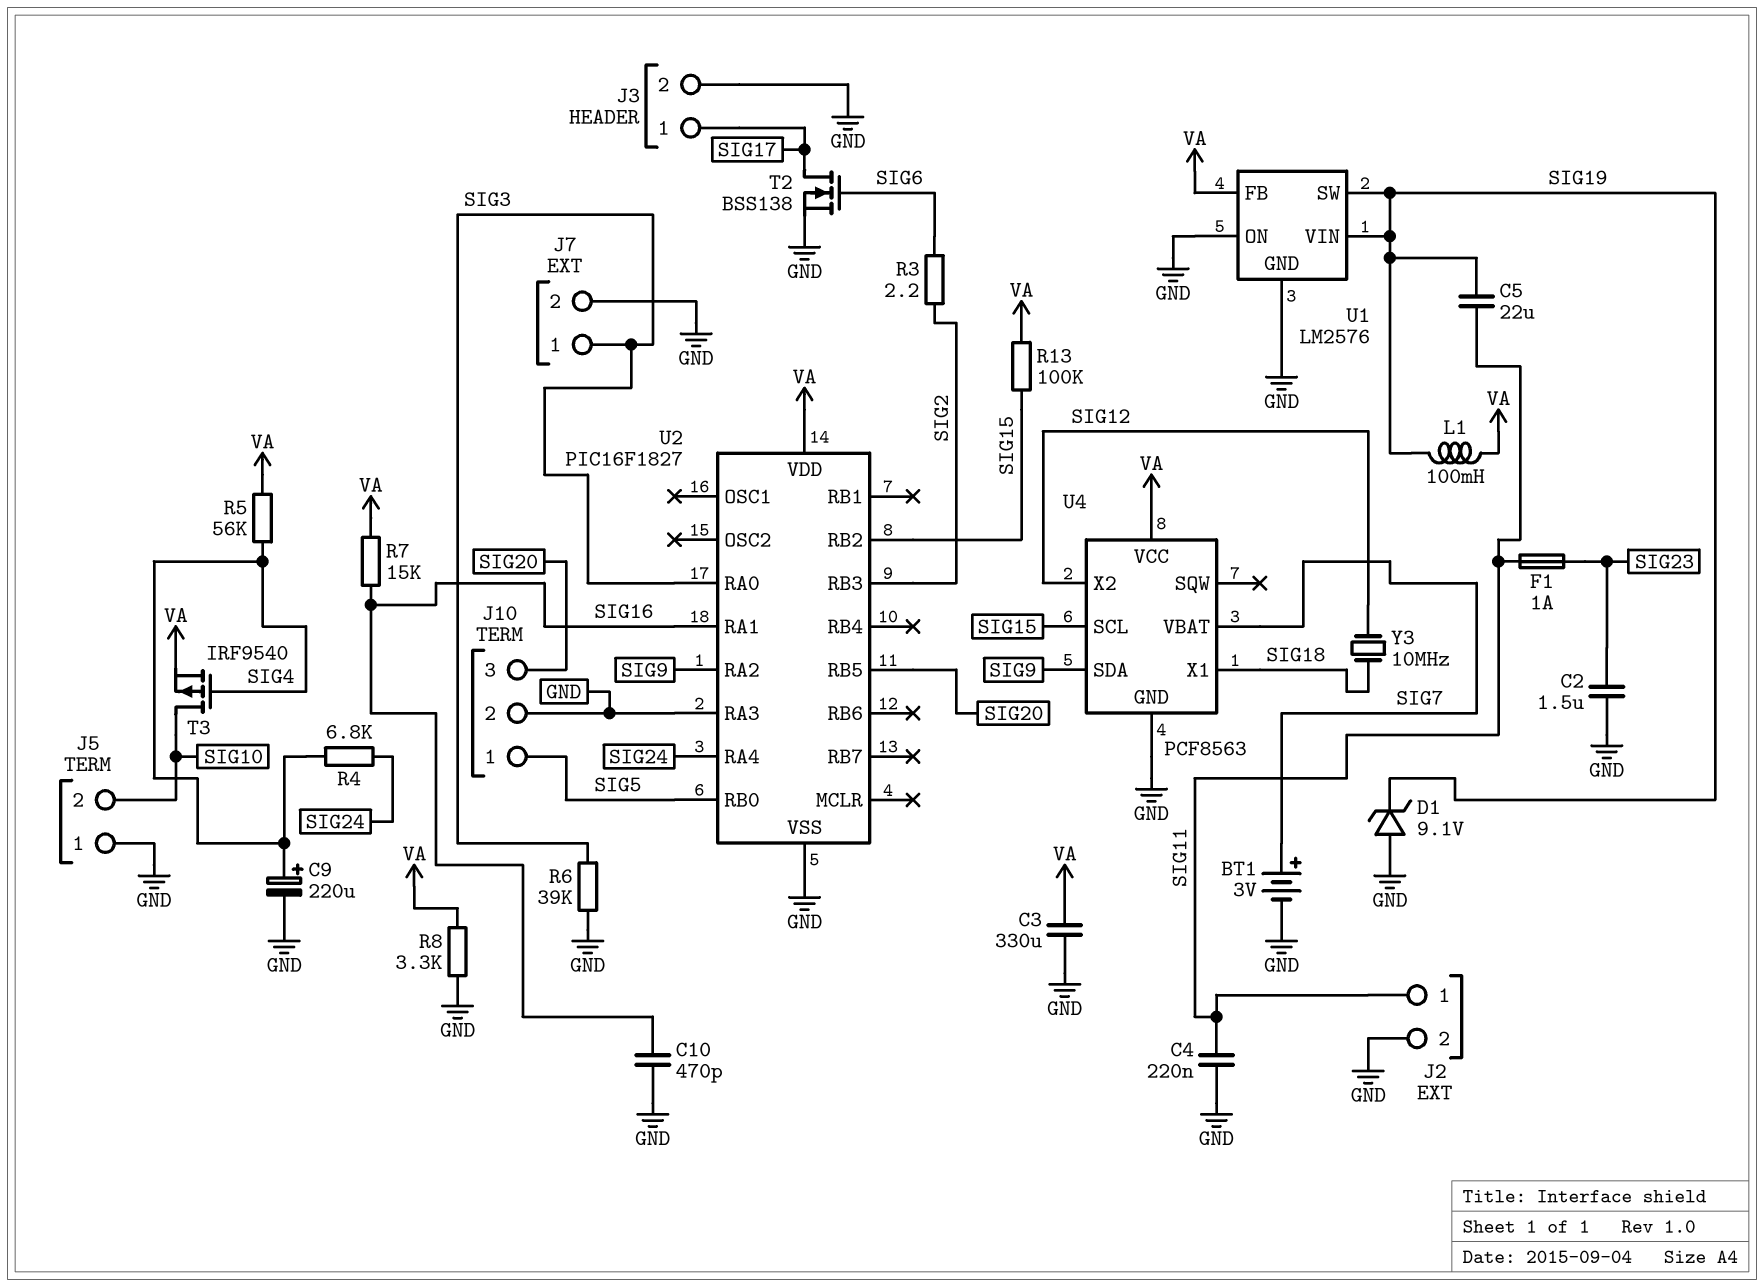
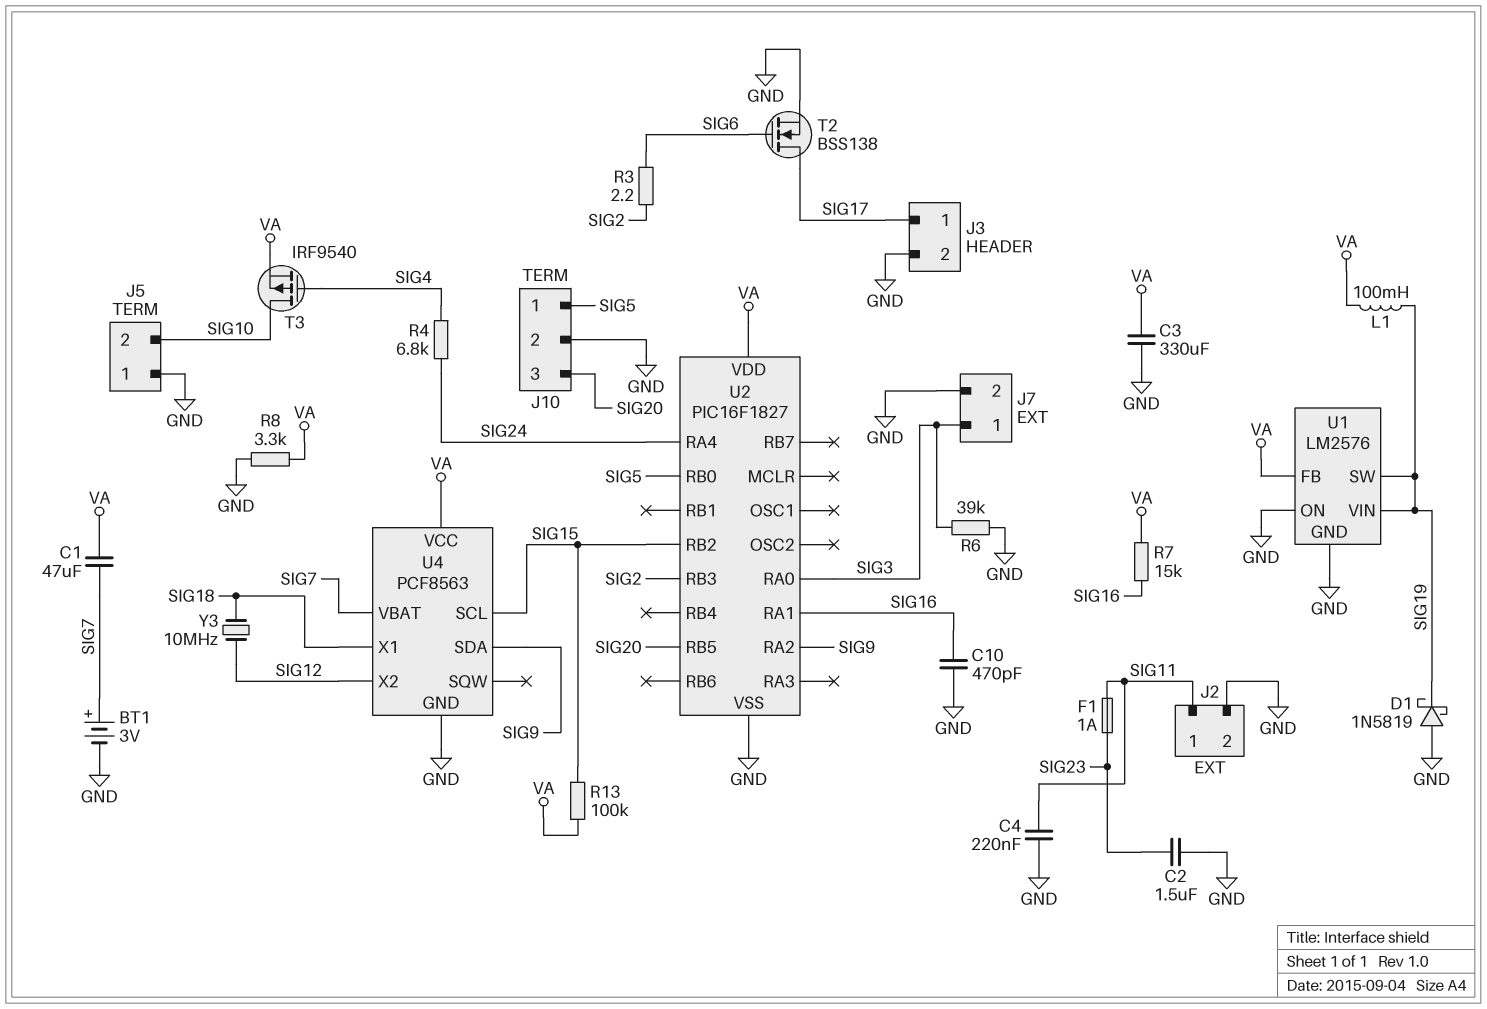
C1: none -> 47uF (SIG7, VA)
C5: 22uF (SIG11, SIG19) -> none
C9: 220uF (plus SIG4, minus GND) -> none
D1: zener 9.1V (A GND, K SIG19) -> schottky 1N5819 (A GND, K SIG19)
R5: 56k (SIG4, VA) -> none
U2 pin RA3: GND -> none

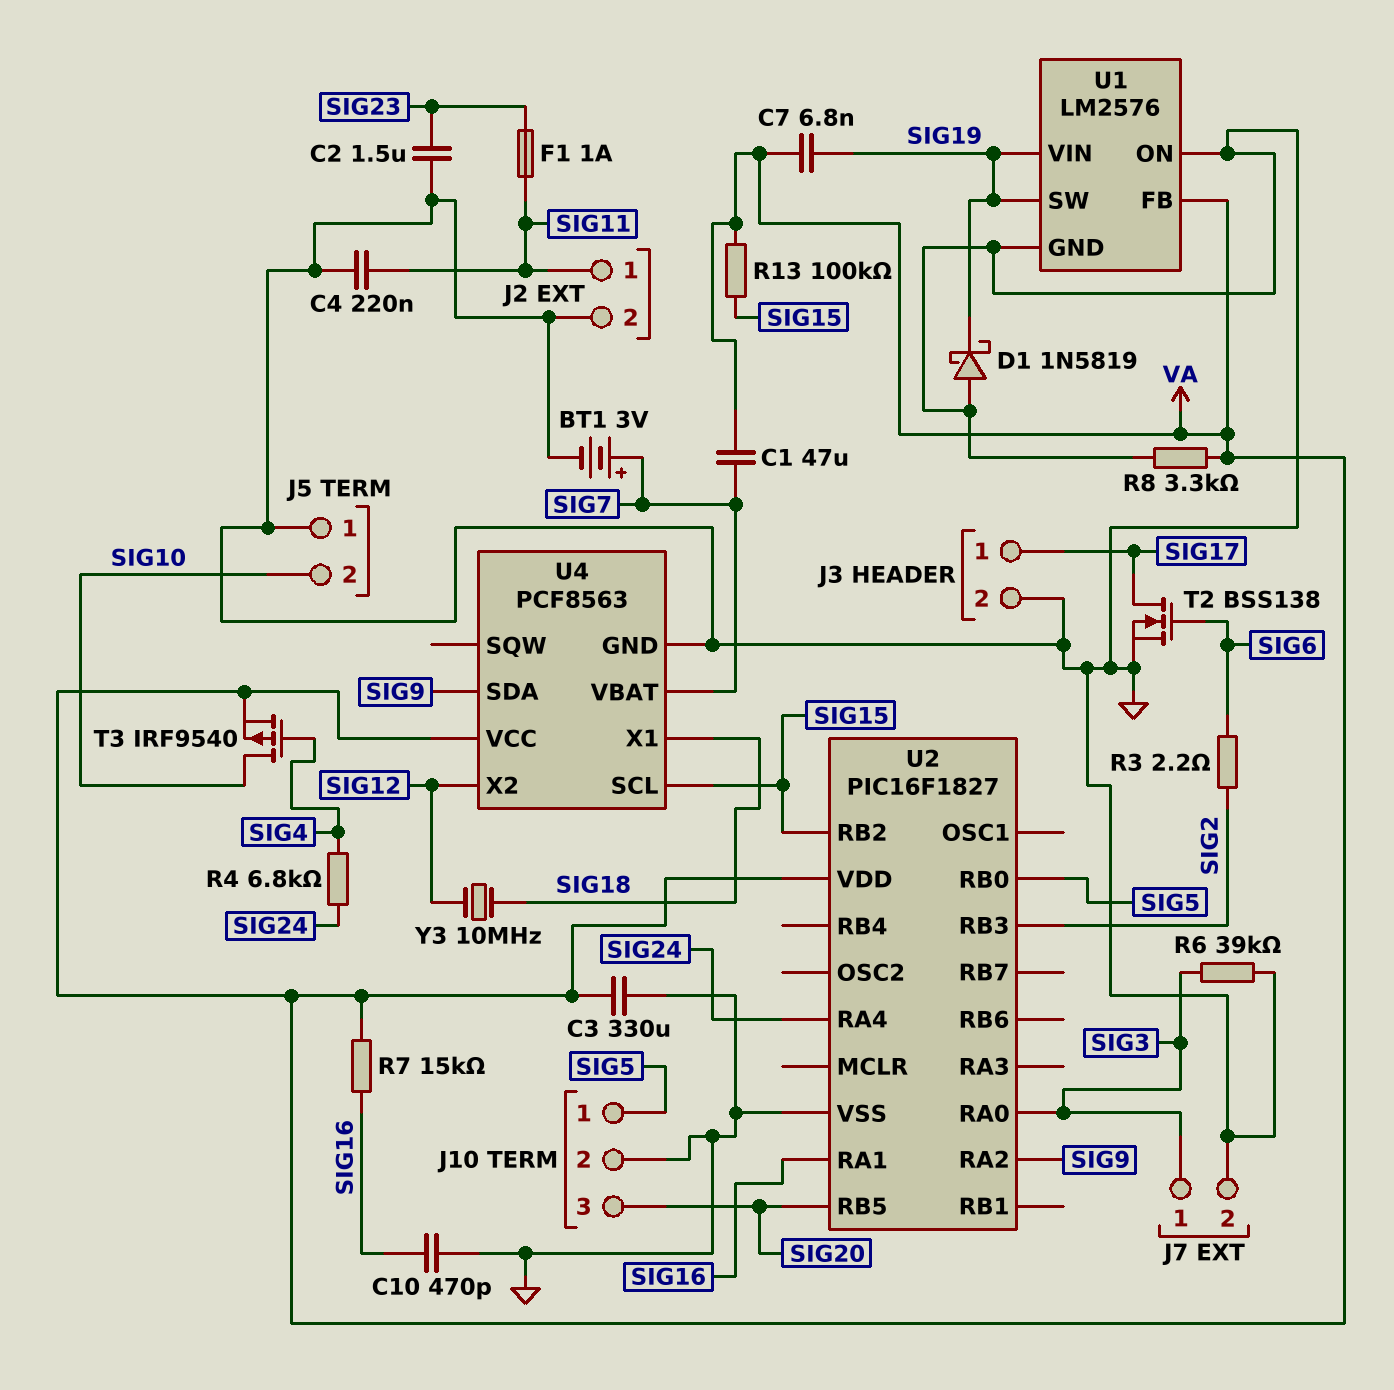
C7: none -> 6.8nF (SIG19, VA)
L1: 100mH (SIG19, VA) -> none

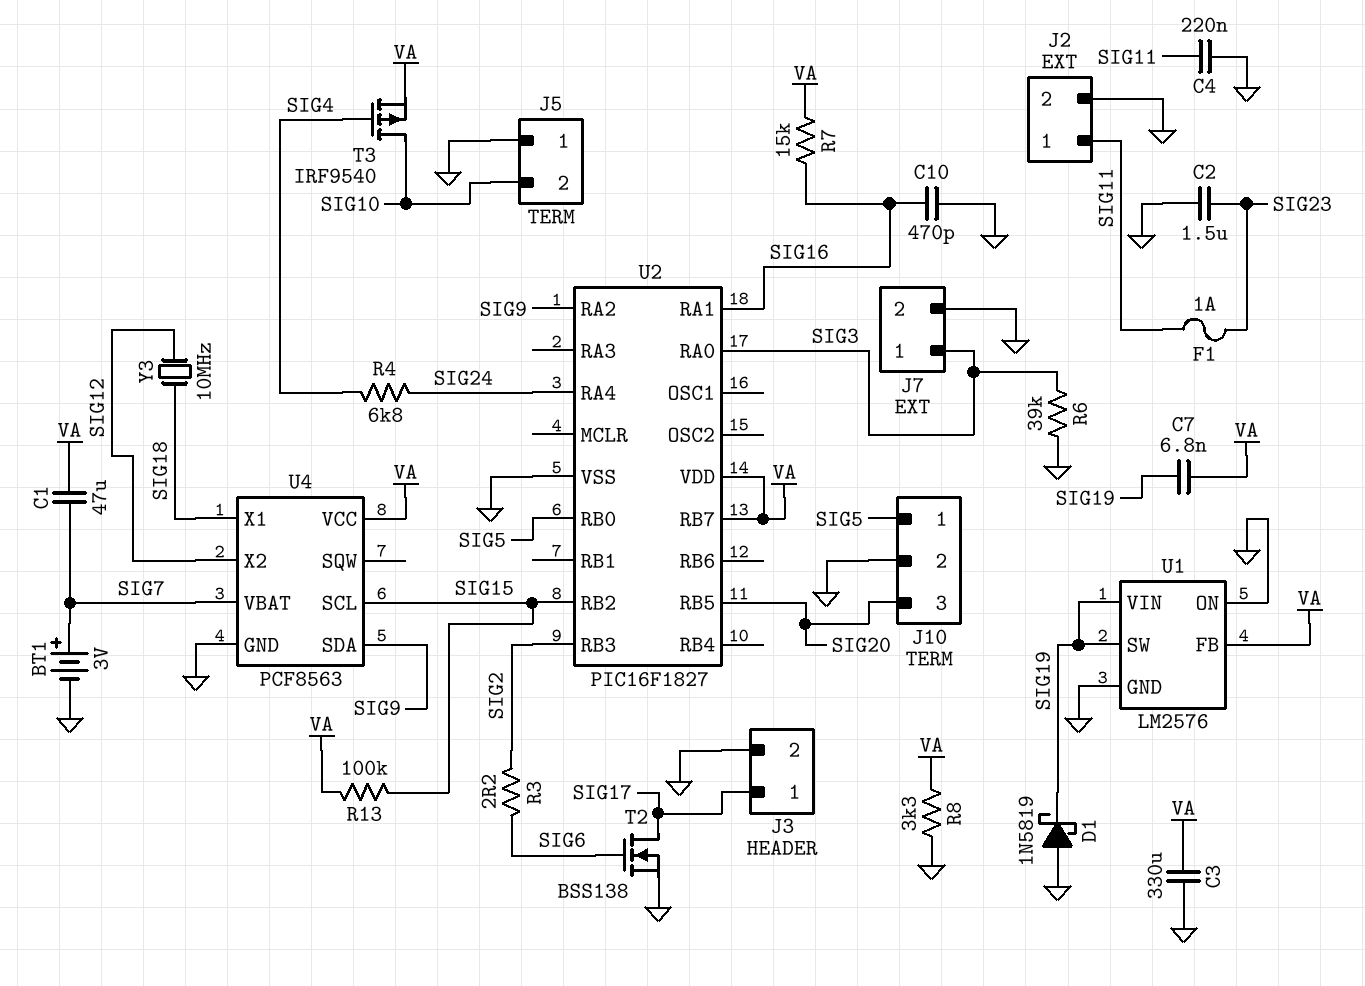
U2 pin RB7: none -> VA

